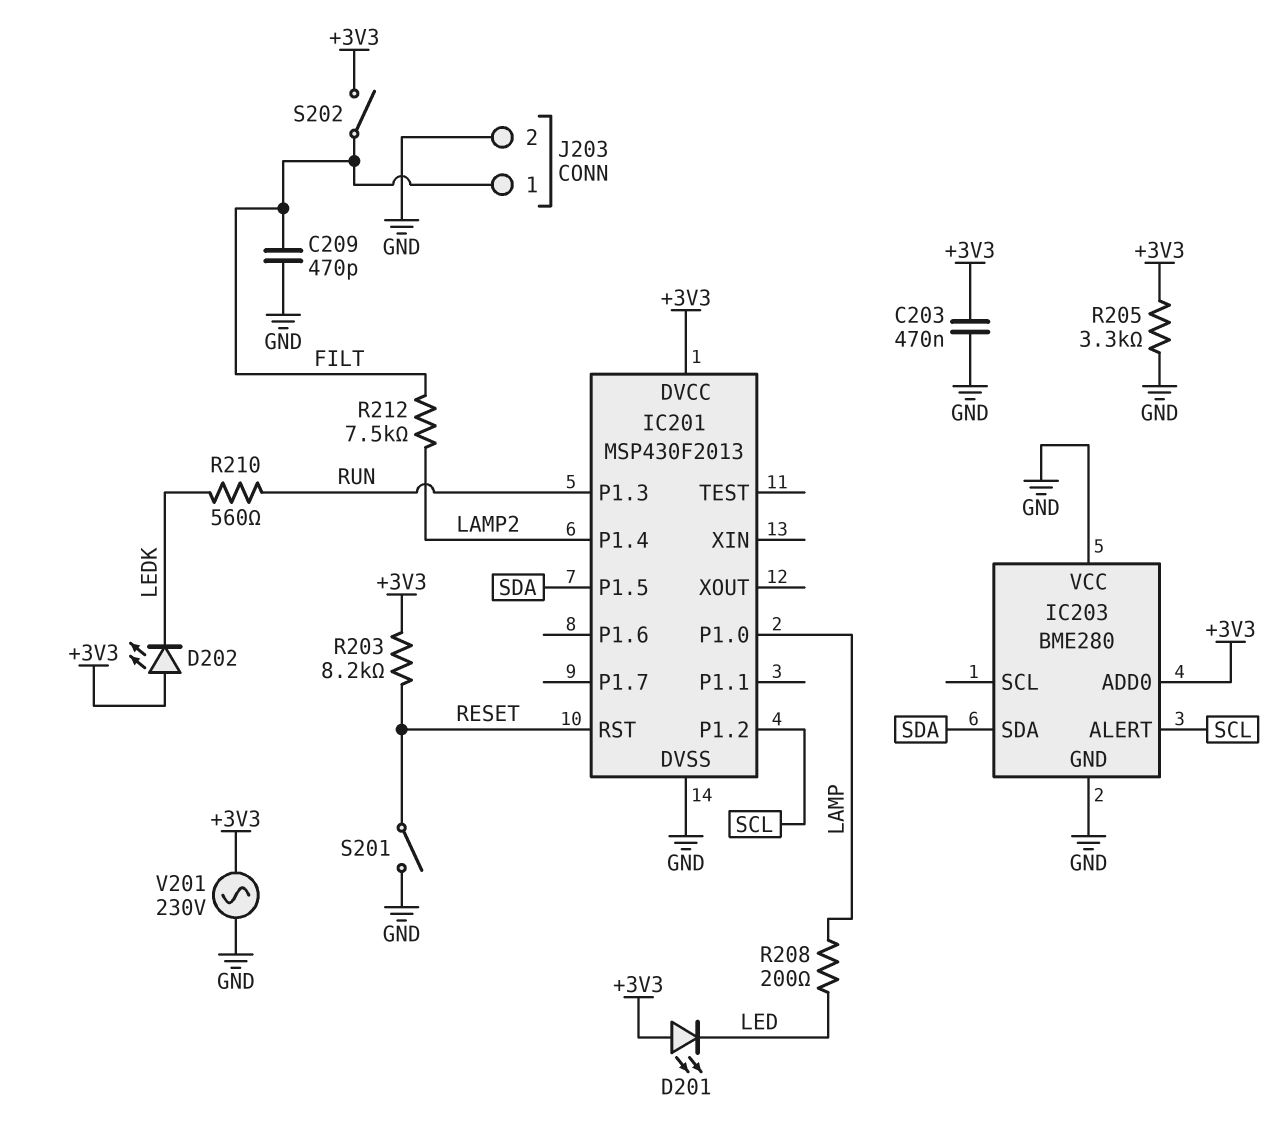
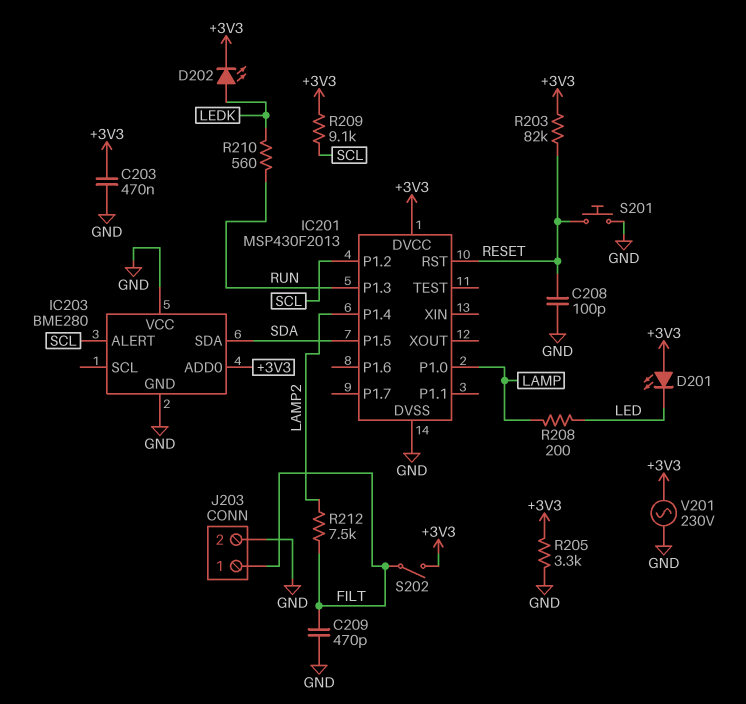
C208: none -> 100pF (GND, RESET)
D202: LED (A +3V3, K LEDK) -> LED (A LEDK, K +3V3)
R203: 8.2k (+3V3, RESET) -> 82k (+3V3, RESET)
R209: none -> 9.1k (+3V3, SCL)
S201: switch (GND, RESET) -> button (GND, RESET)

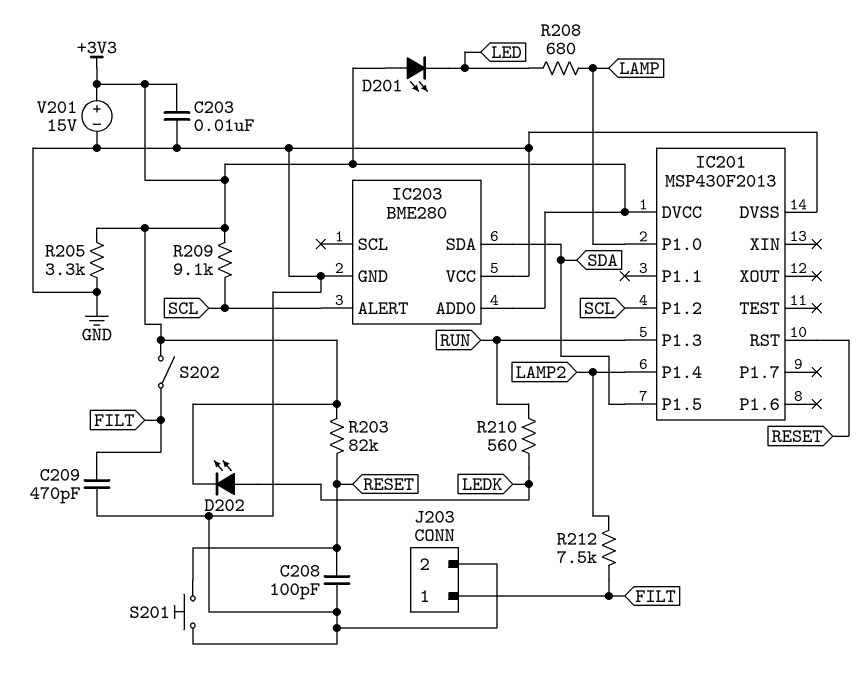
C203: 470nF (+3V3, GND) -> 10nF (+3V3, GND)
R208: 200 (LAMP, LED) -> 680 (LAMP, LED)
V201: AC 230V (+3V3, GND) -> 15V (plus +3V3, minus GND)

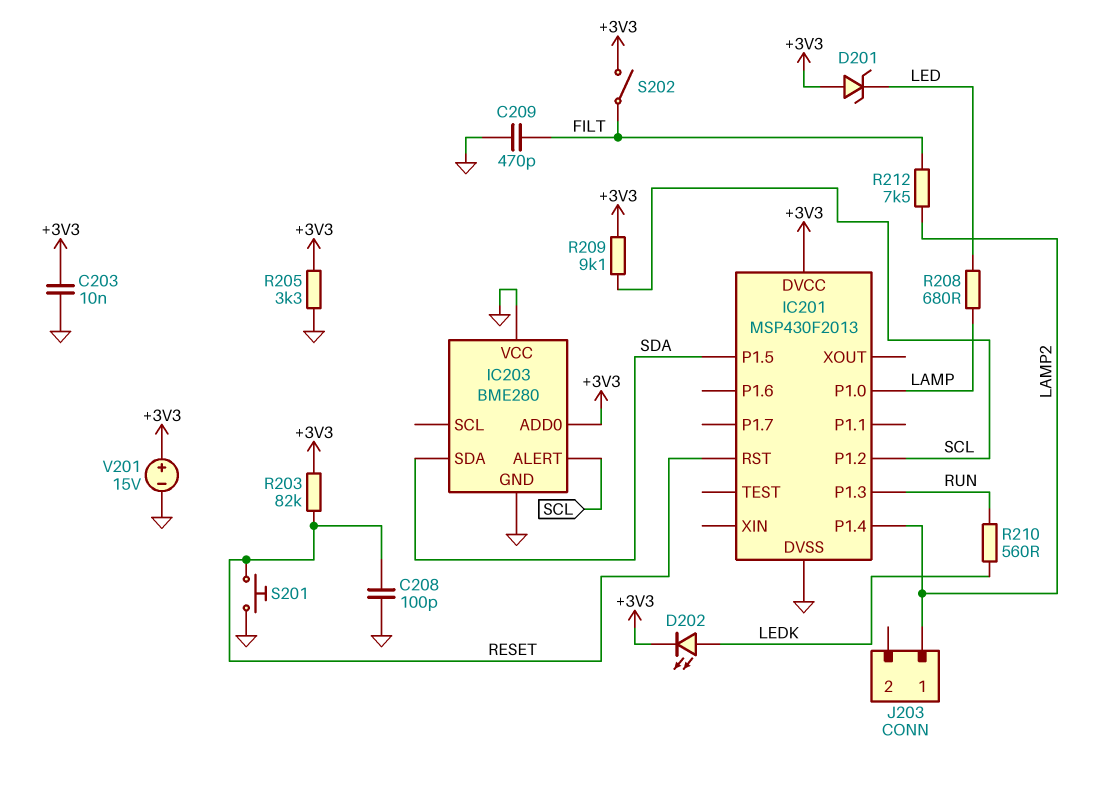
D201: LED (A +3V3, K LED) -> zener (A +3V3, K LED)
J203 pin 1: FILT -> LAMP2
J203 pin 2: GND -> none

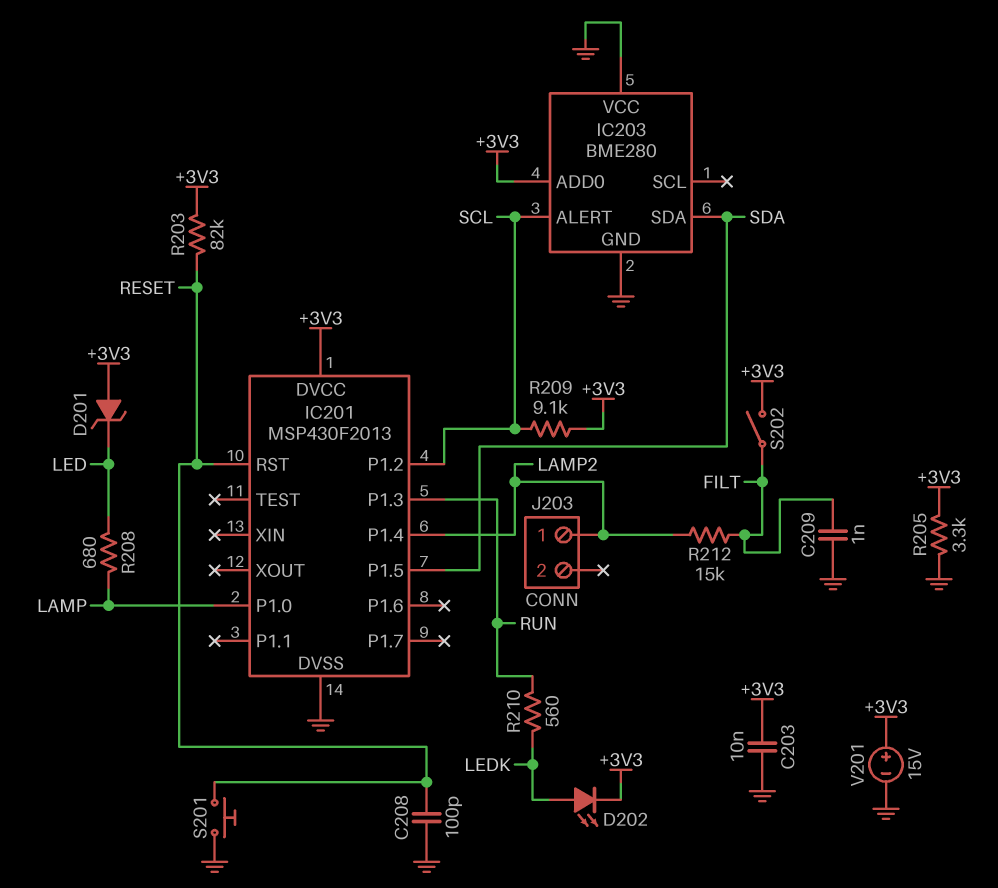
C209: 470pF (FILT, GND) -> 1nF (FILT, GND)
R212: 7.5k (FILT, LAMP2) -> 15k (FILT, LAMP2)

